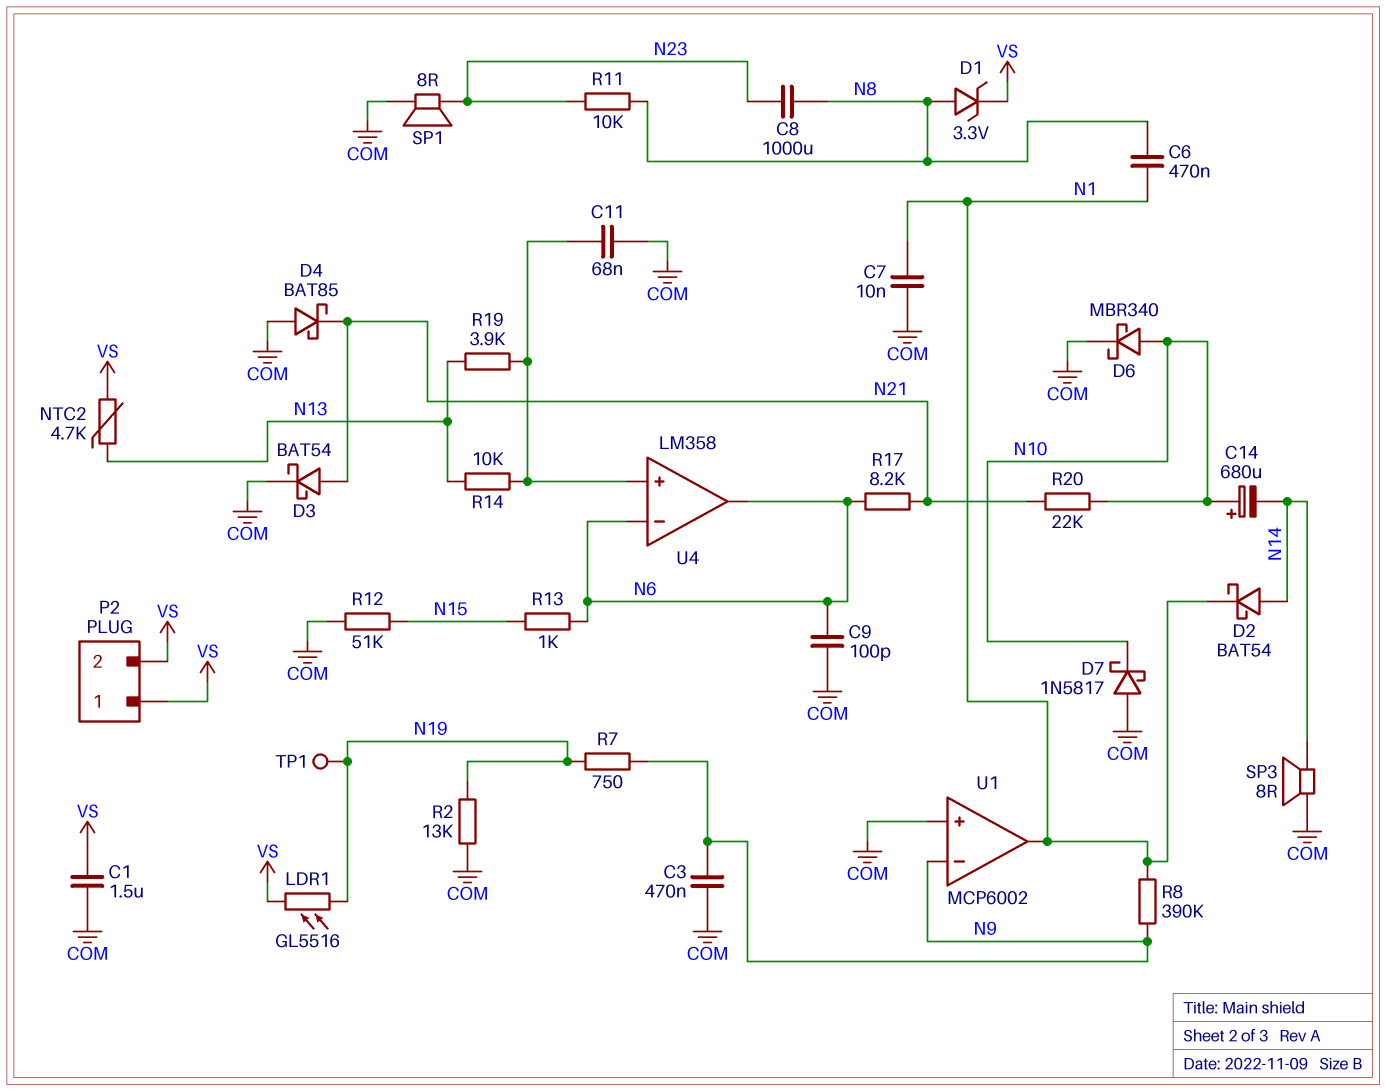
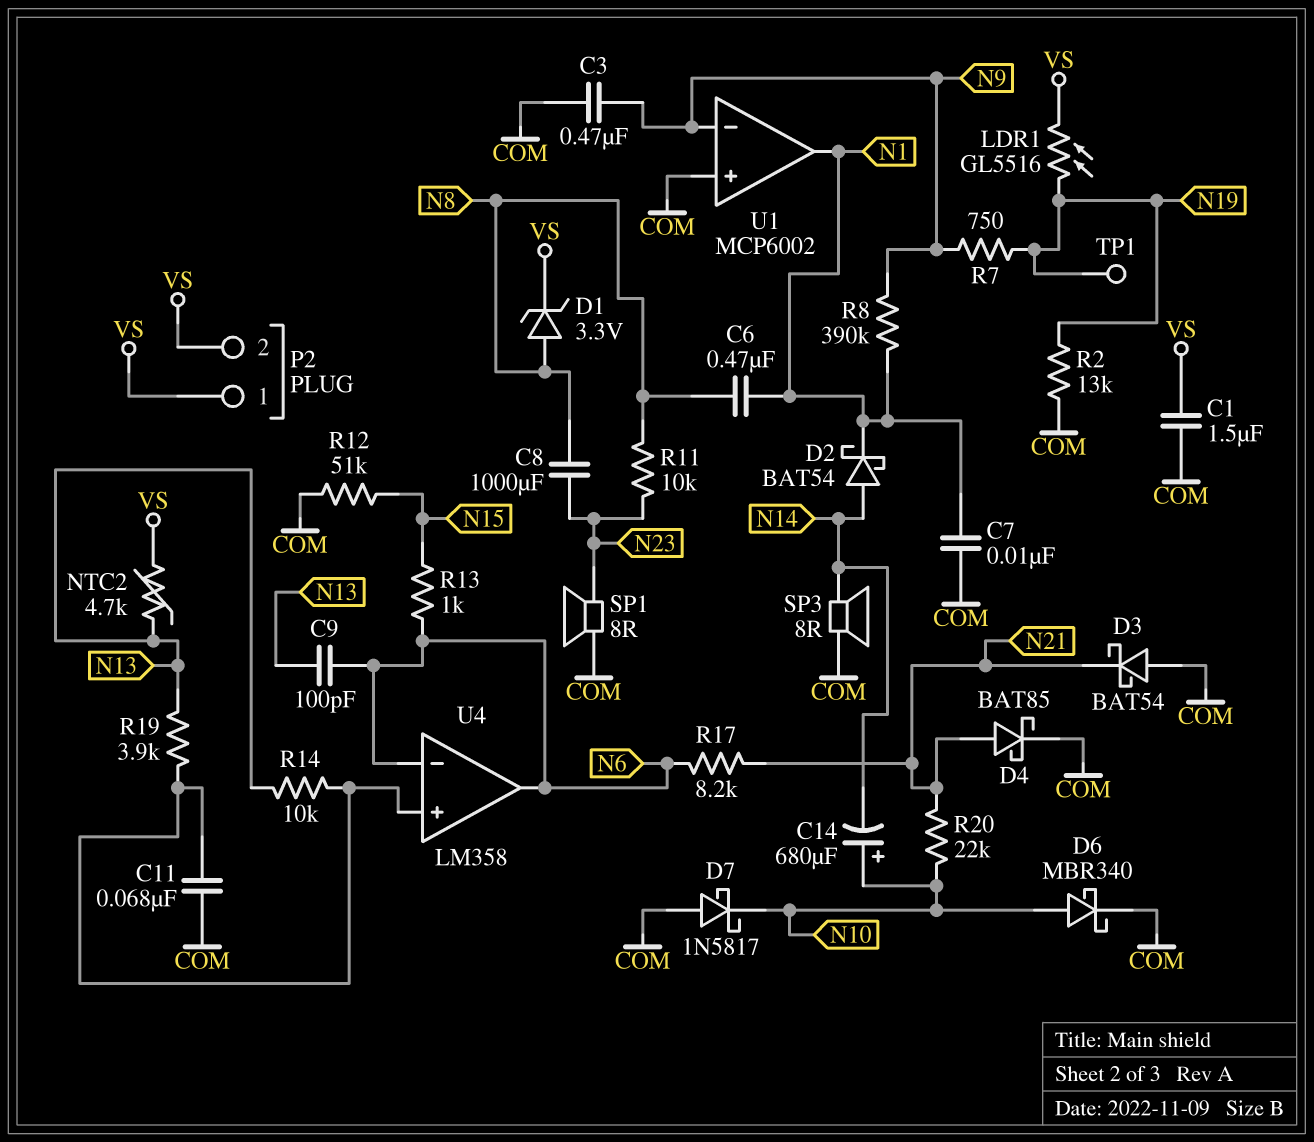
C9: 100pF (COM, N6) -> 100pF (N6, N13)
D3: schottky BAT54 (A N21, K COM) -> schottky BAT54 (A COM, K N21)
D4: schottky BAT85 (A COM, K N21) -> schottky BAT85 (A N21, K COM)

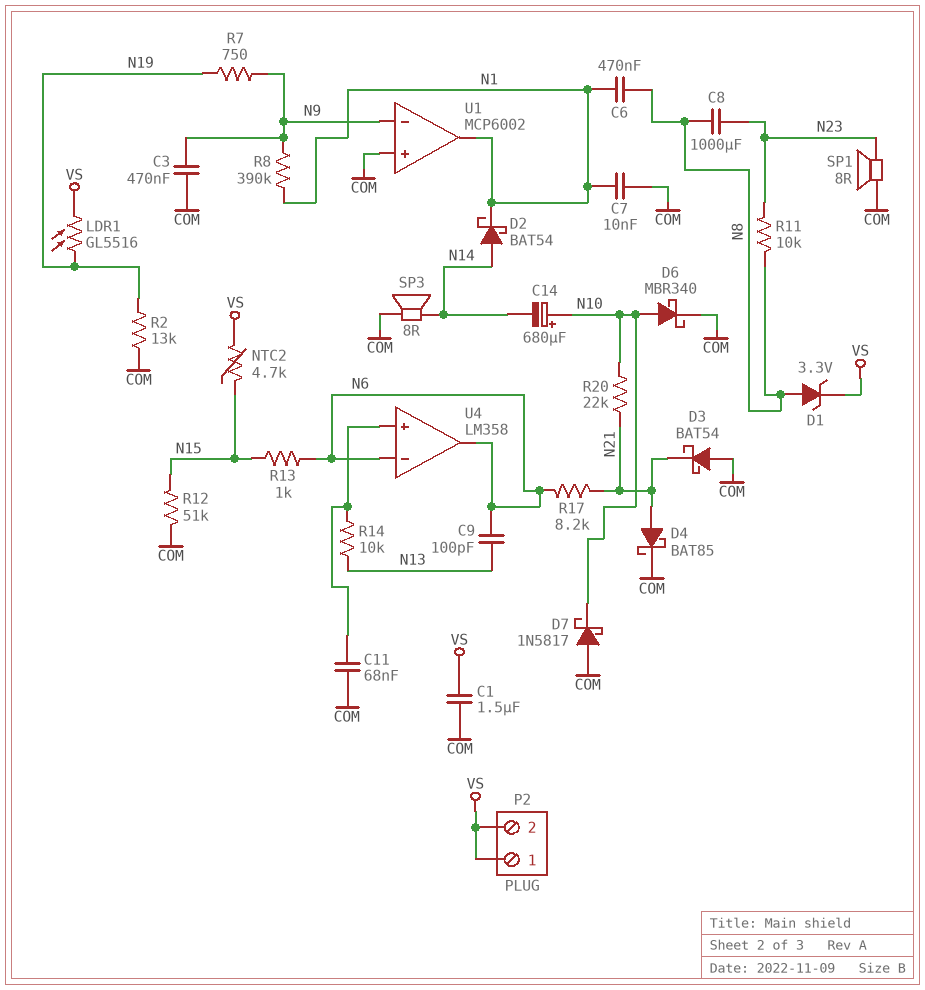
NTC2: 4.7k (N13, VS) -> 4.7k (N15, VS)
R19: 3.9k (N13, U4/in+) -> none
TP1: test point (N19) -> none

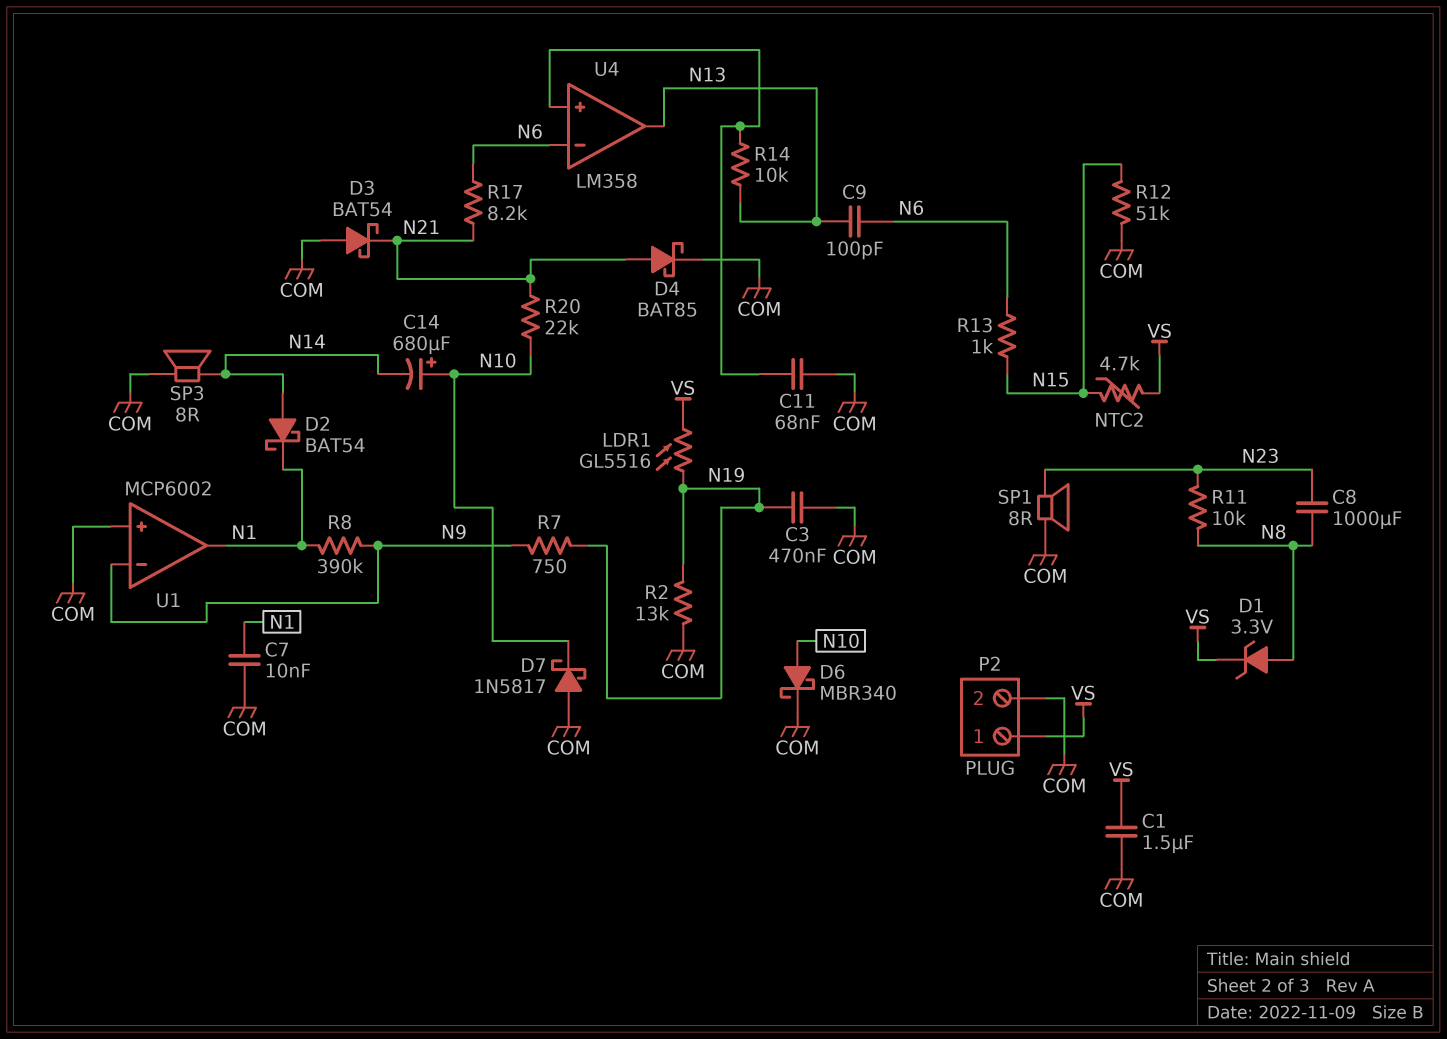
C3: 470nF (COM, N9) -> 470nF (COM, N19)
C6: 470nF (N1, N8) -> none
P2 pin 2: VS -> COM
U4 pin out: N6 -> N13

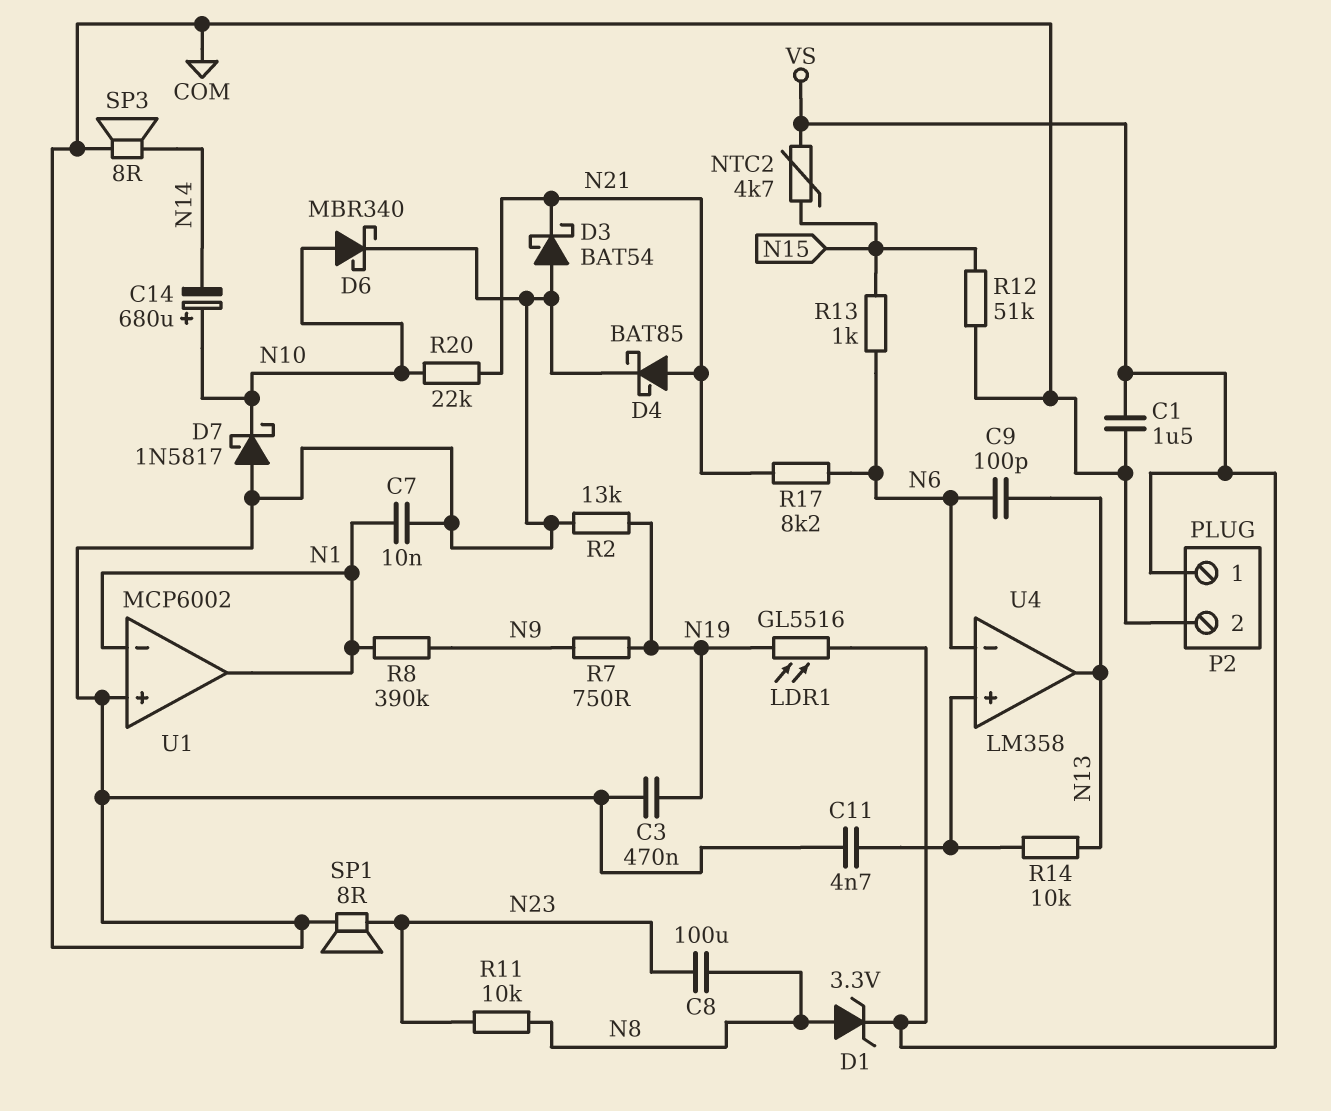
C8: 1000uF (N8, N23) -> 100uF (N8, N23)
C11: 68nF (COM, U4/in+) -> 4.7nF (COM, U4/in+)
D2: schottky BAT54 (A N14, K N1) -> none
U1 pin in-: N9 -> N1

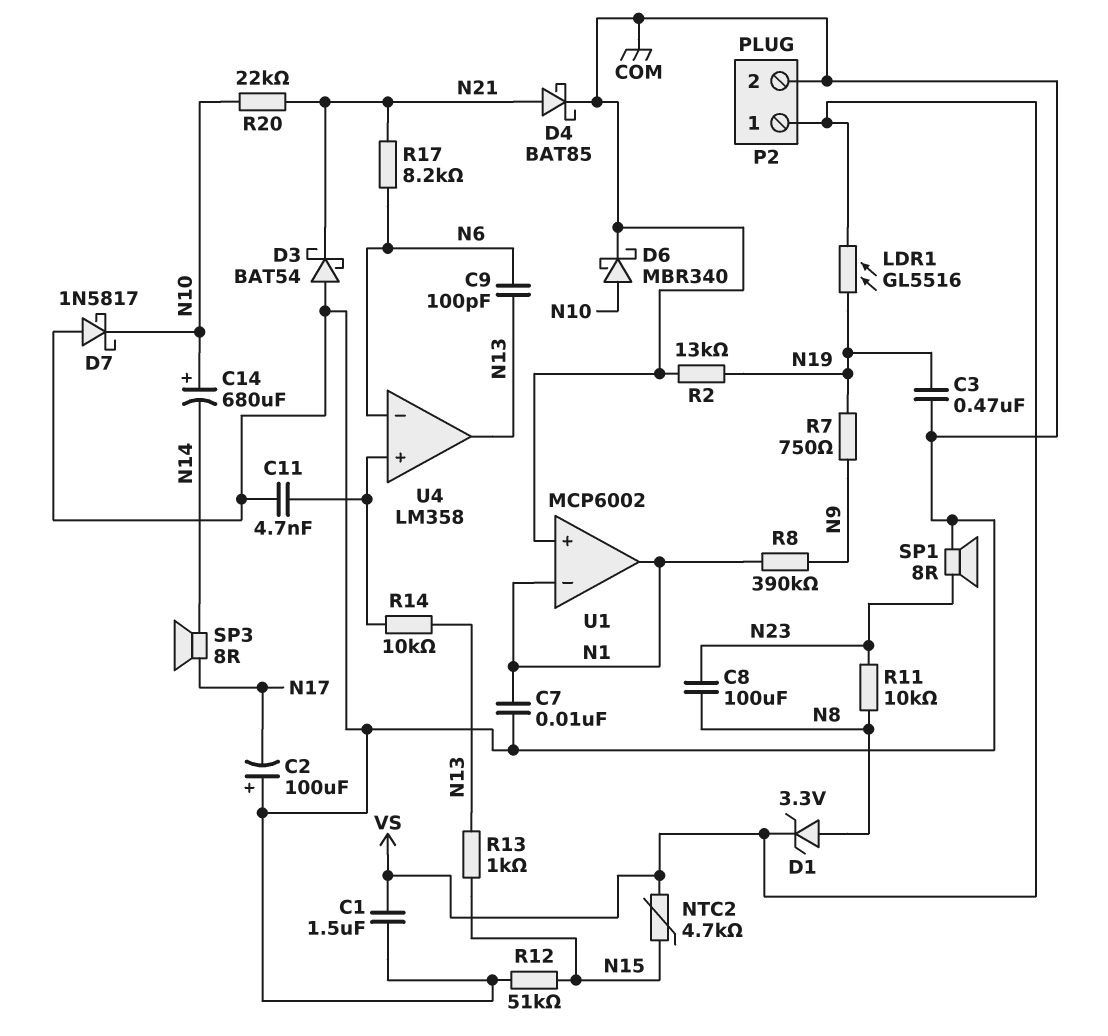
C2: none -> 100uF (plus COM, minus N17)
R13: 1k (N6, N15) -> 1k (N13, N15)
SP3: speaker 8R (COM, N14) -> speaker 8R (N14, N17)

